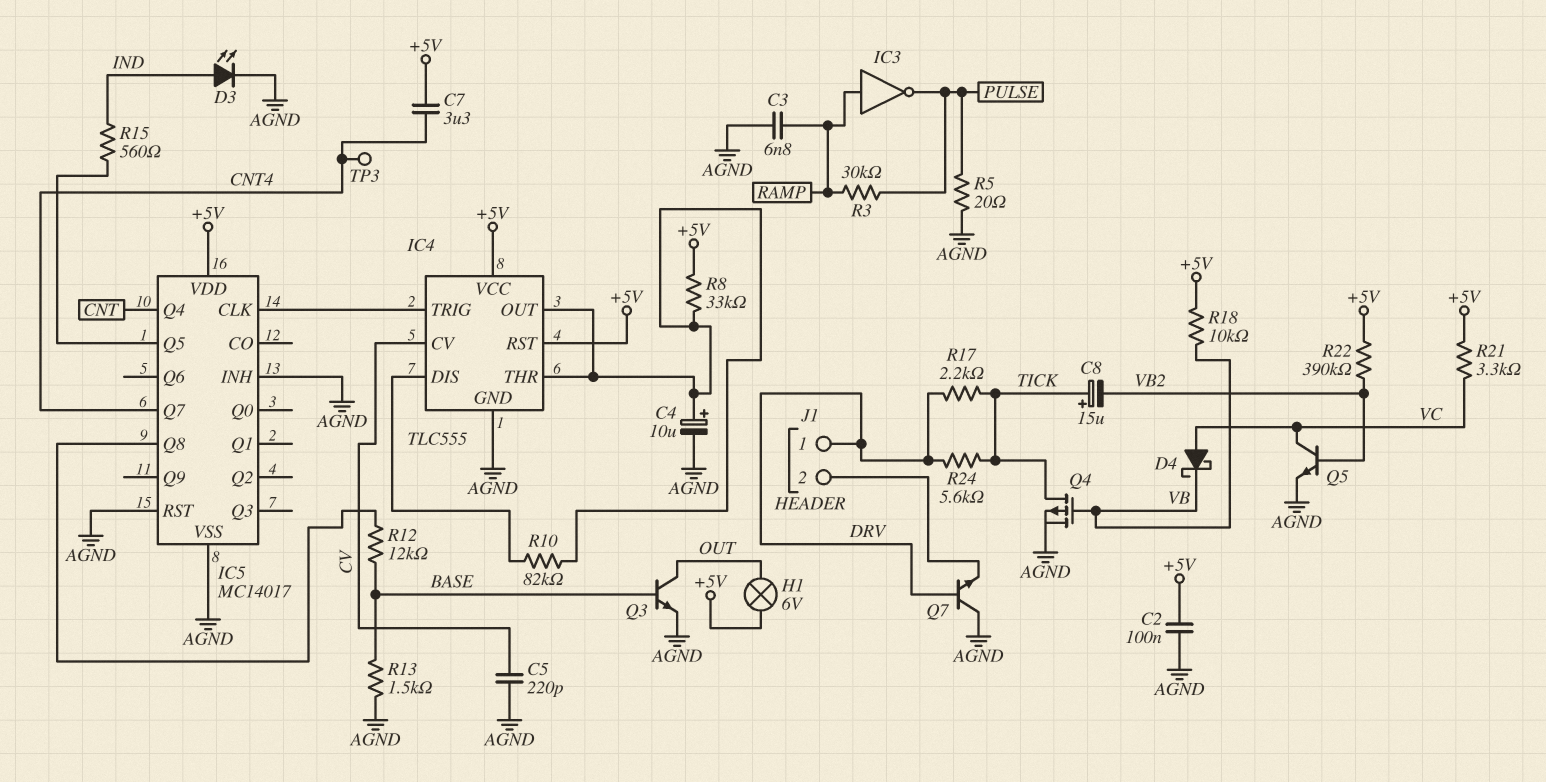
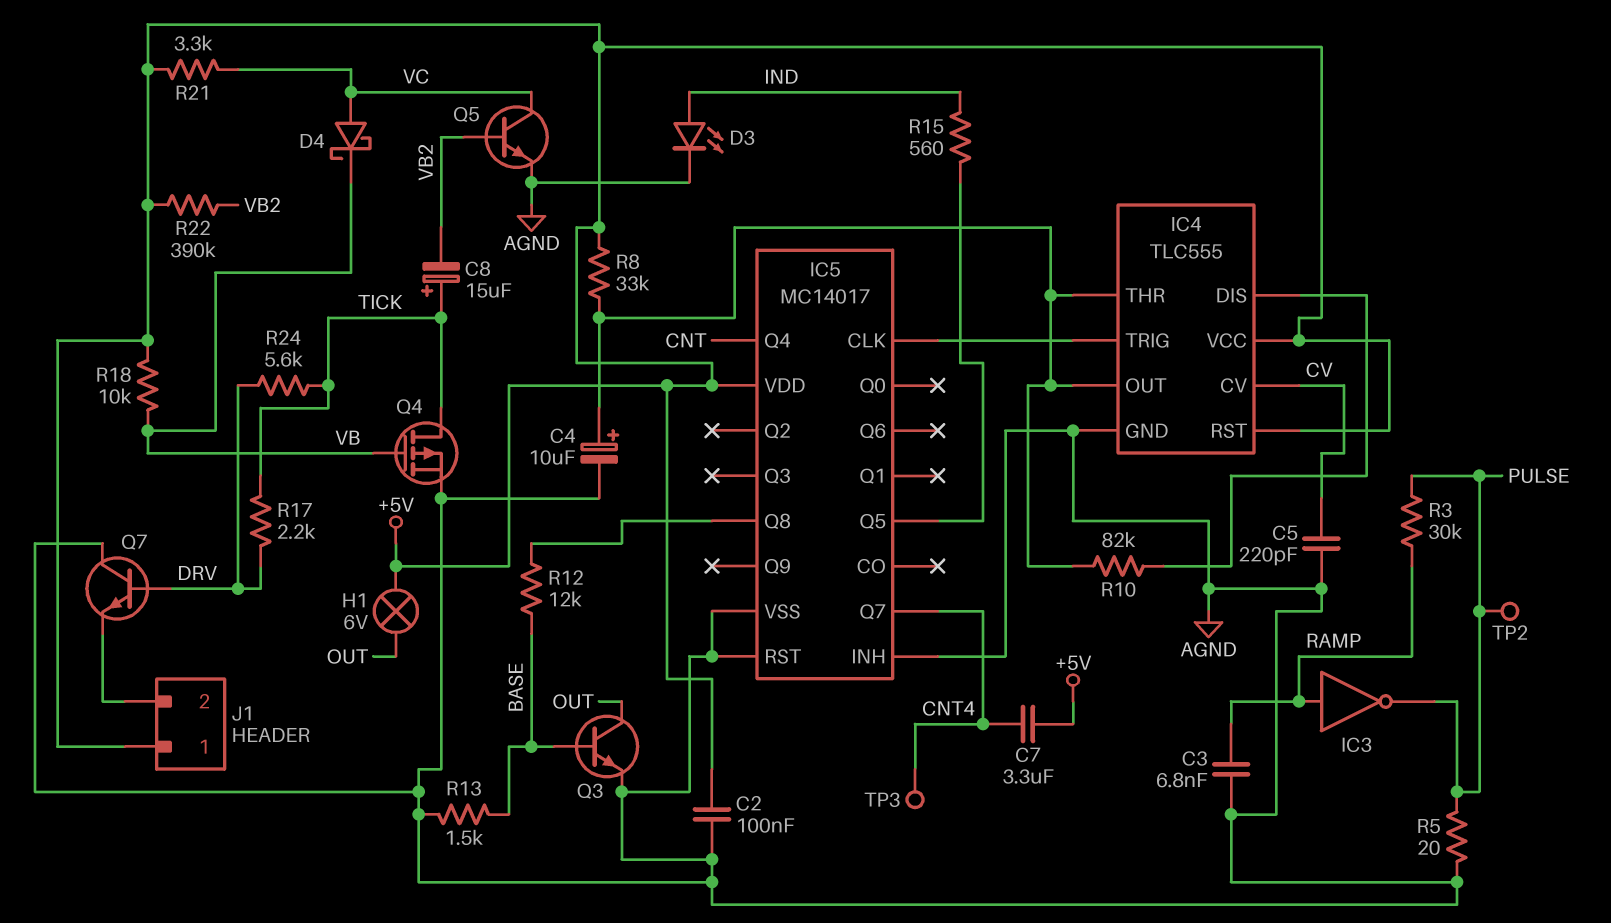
J1 pin 1: DRV -> +5V
TP2: none -> test point (PULSE)

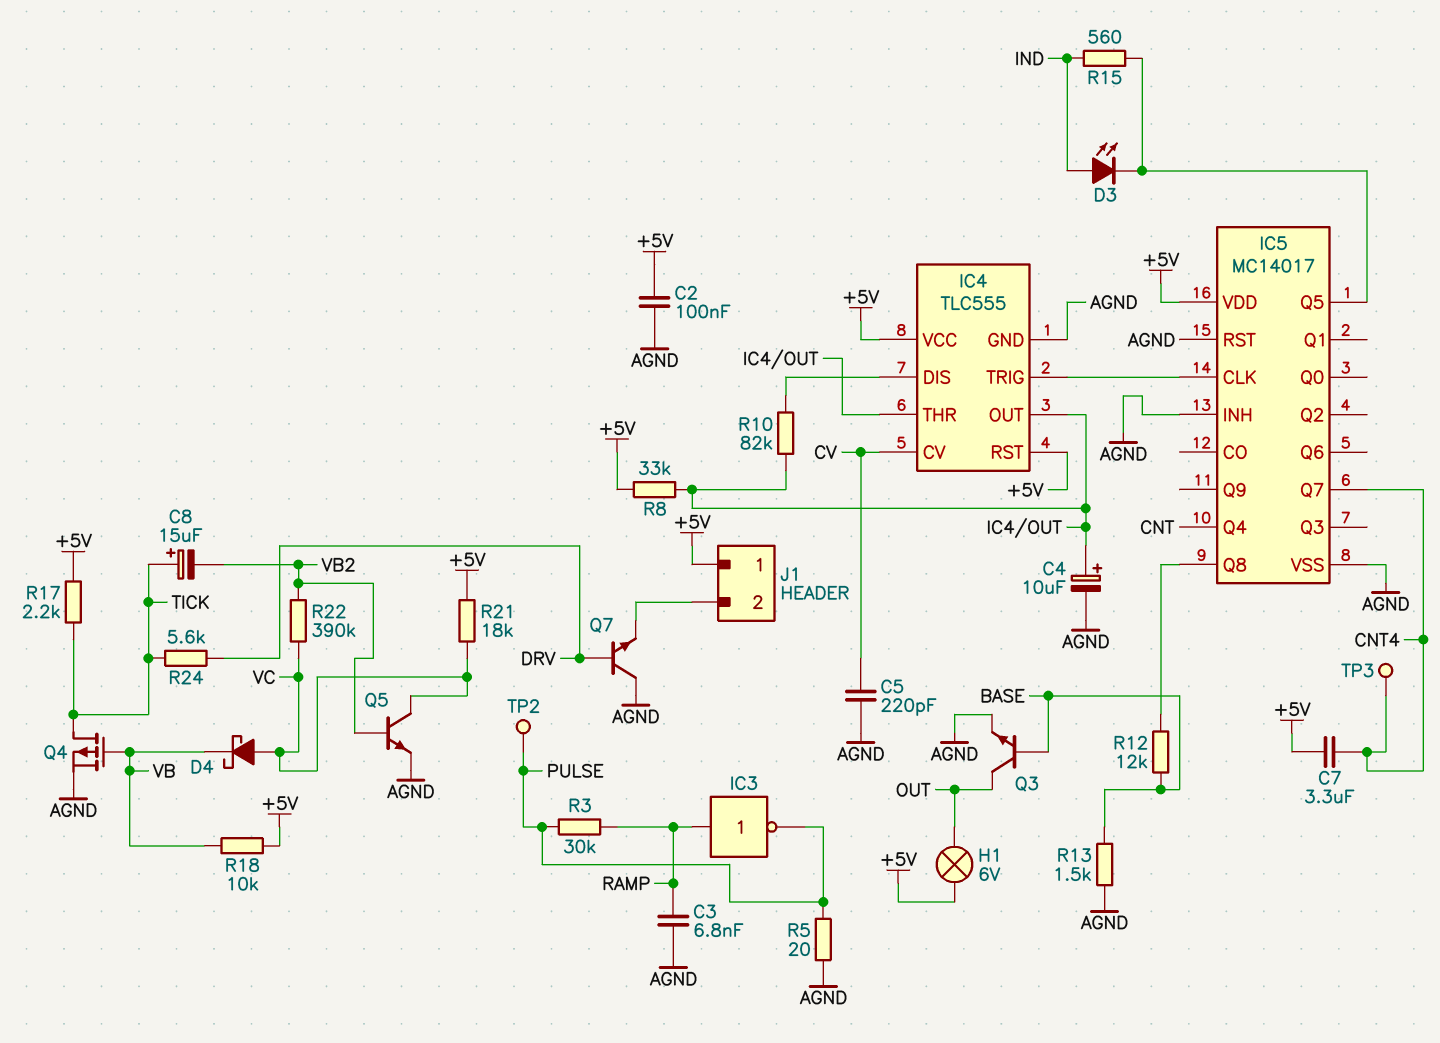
D3: LED (A IND, K AGND) -> LED (A IND, K IC5/Q5)
R17: 2.2k (DRV, TICK) -> 2.2k (+5V, TICK)
R21: 3.3k (+5V, VC) -> 18k (+5V, VC)
R22: 390k (+5V, VB2) -> 390k (VB2, VC)

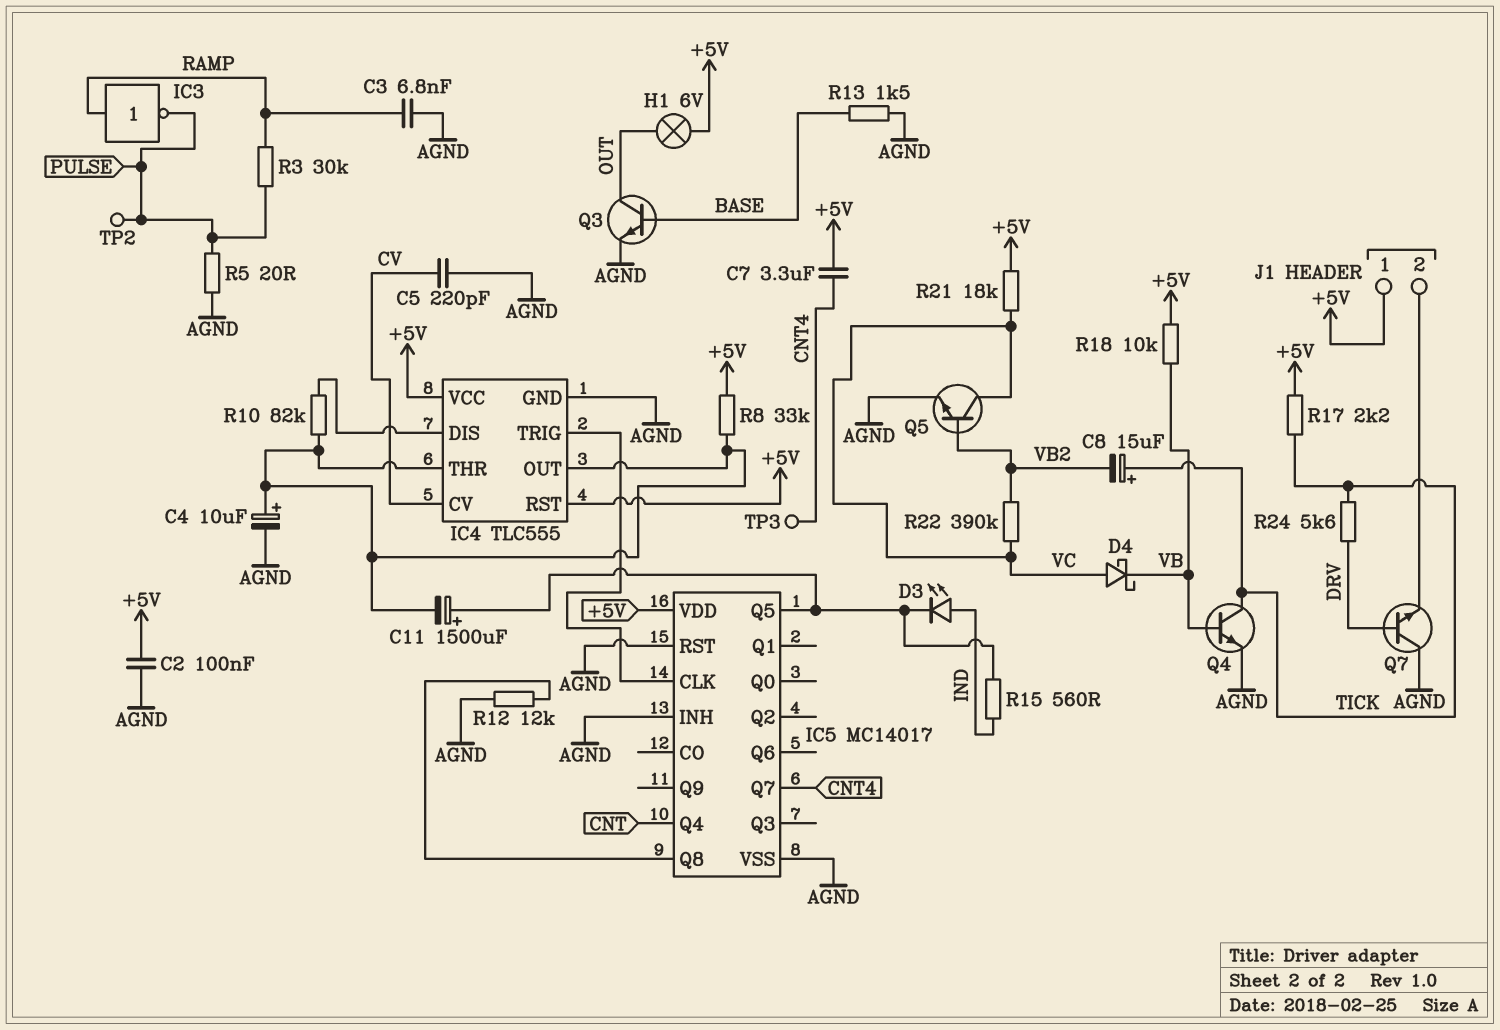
C11: none -> 1500uF (plus IC5/Q5, minus IC4/OUT)
Q4: PMOS (G VB, D TICK, S AGND) -> NPN (B VB, C TICK, E AGND)
R12: 12k (BASE, IC5/Q8) -> 12k (AGND, IC5/Q8)

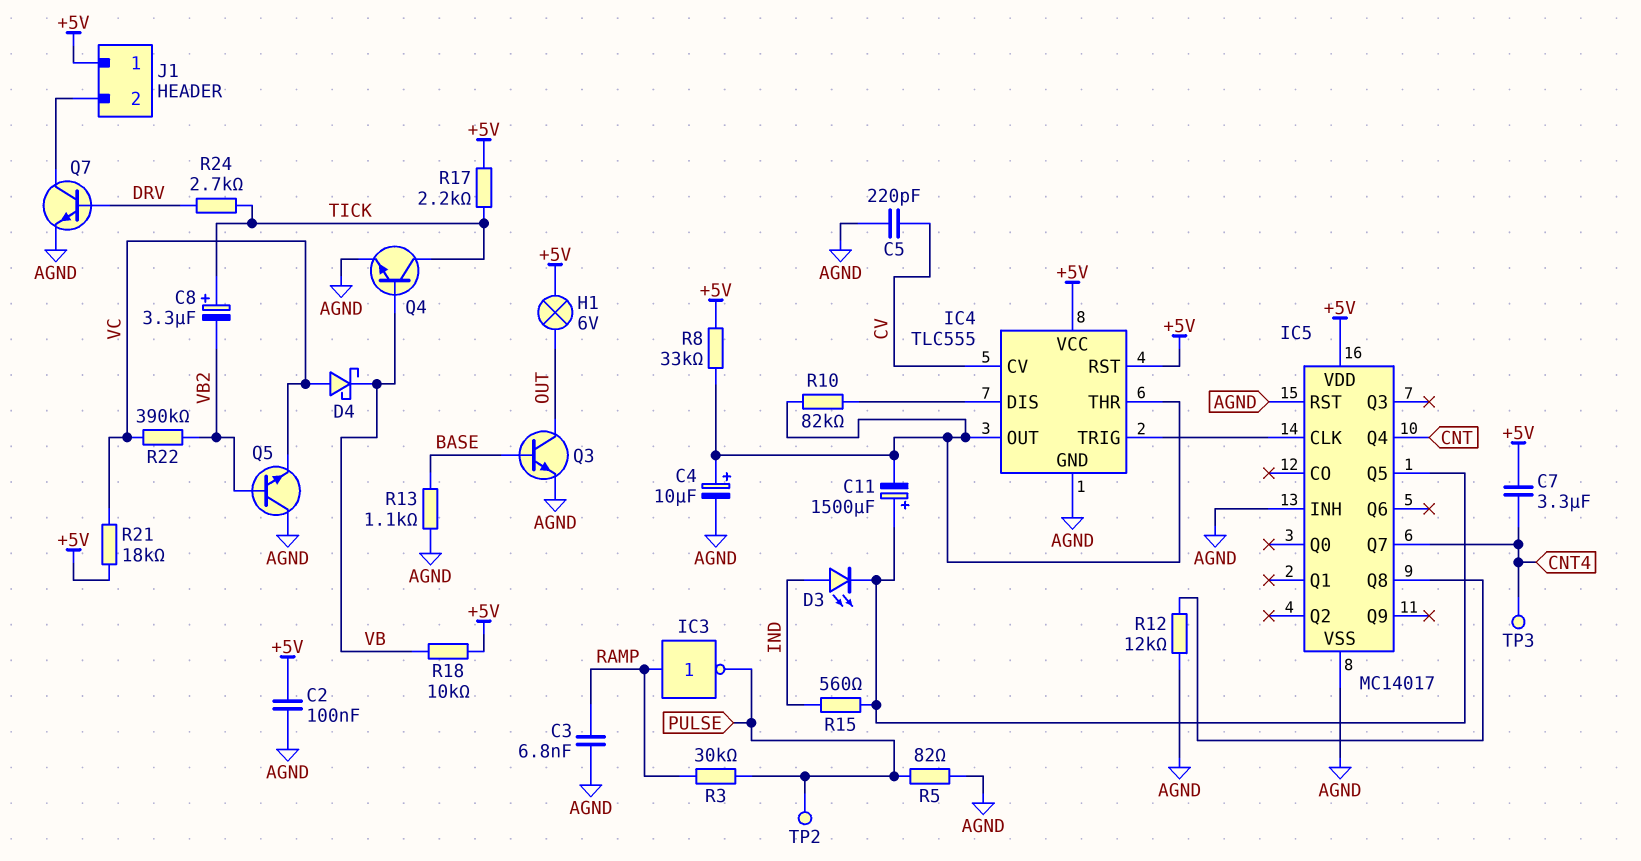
C8: 15uF (plus TICK, minus VB2) -> 3.3uF (plus TICK, minus VB2)
Q5: NPN (B VB2, C VC, E AGND) -> NPN (B VB2, C AGND, E VC)
Q7: NPN (B DRV, C AGND, E J1/2) -> NPN (B DRV, C J1/2, E AGND)
R5: 20 (AGND, PULSE) -> 82 (AGND, PULSE)
R13: 1.5k (AGND, BASE) -> 1.1k (AGND, BASE)
R24: 5.6k (DRV, TICK) -> 2.7k (DRV, TICK)

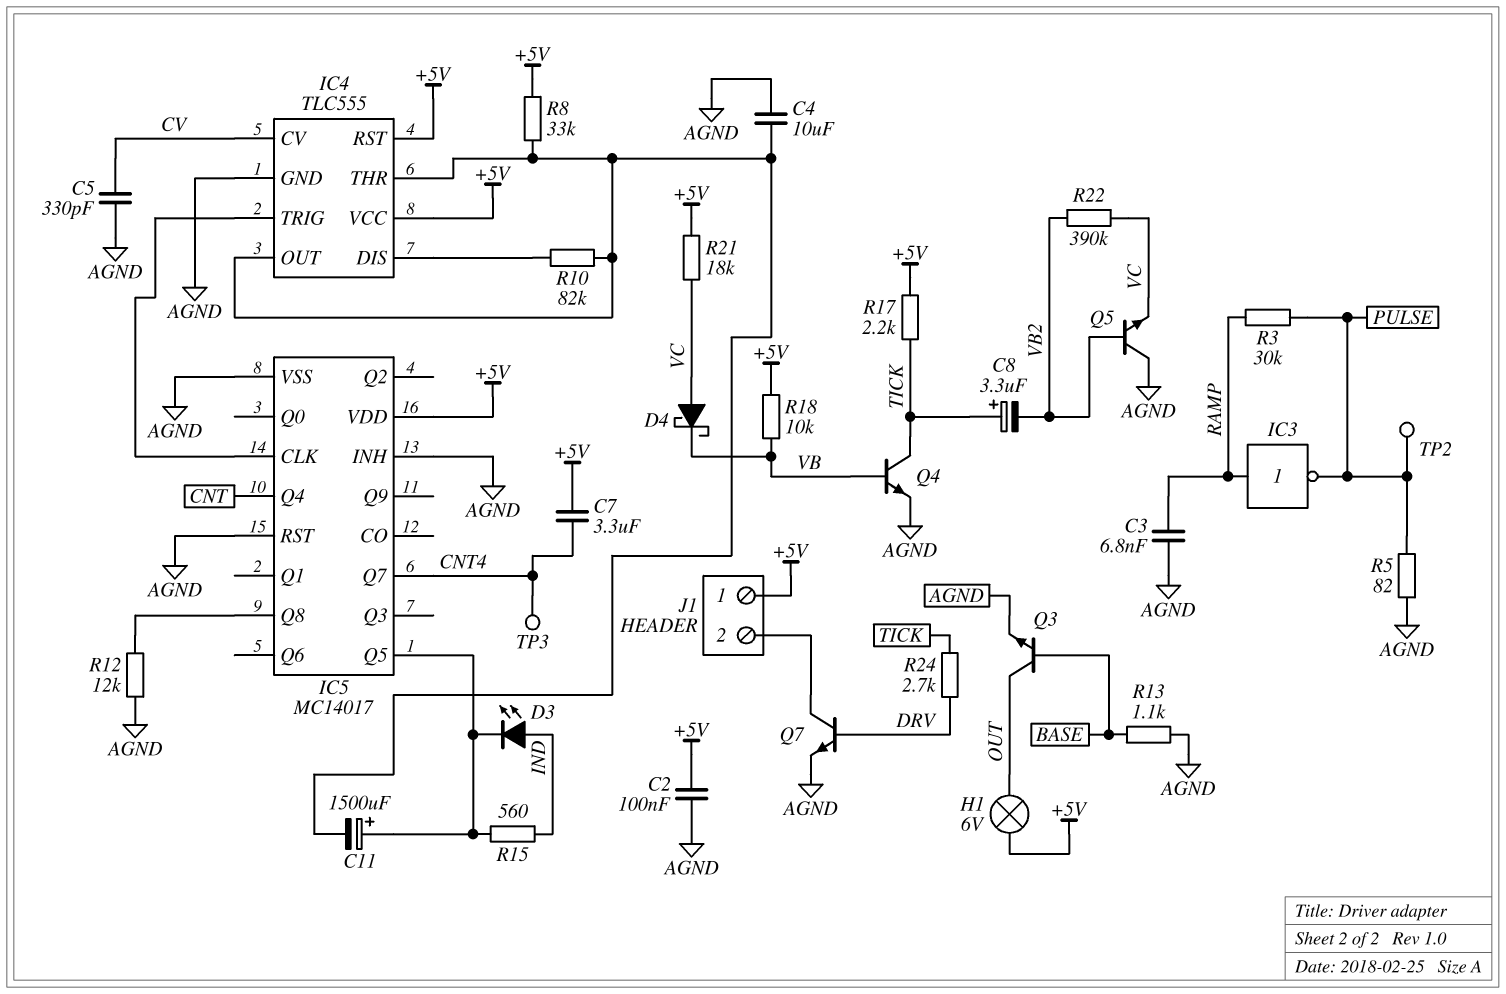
C4: 10uF (plus IC4/OUT, minus AGND) -> 10uF (AGND, IC4/OUT)
C5: 220pF (AGND, CV) -> 330pF (AGND, CV)

